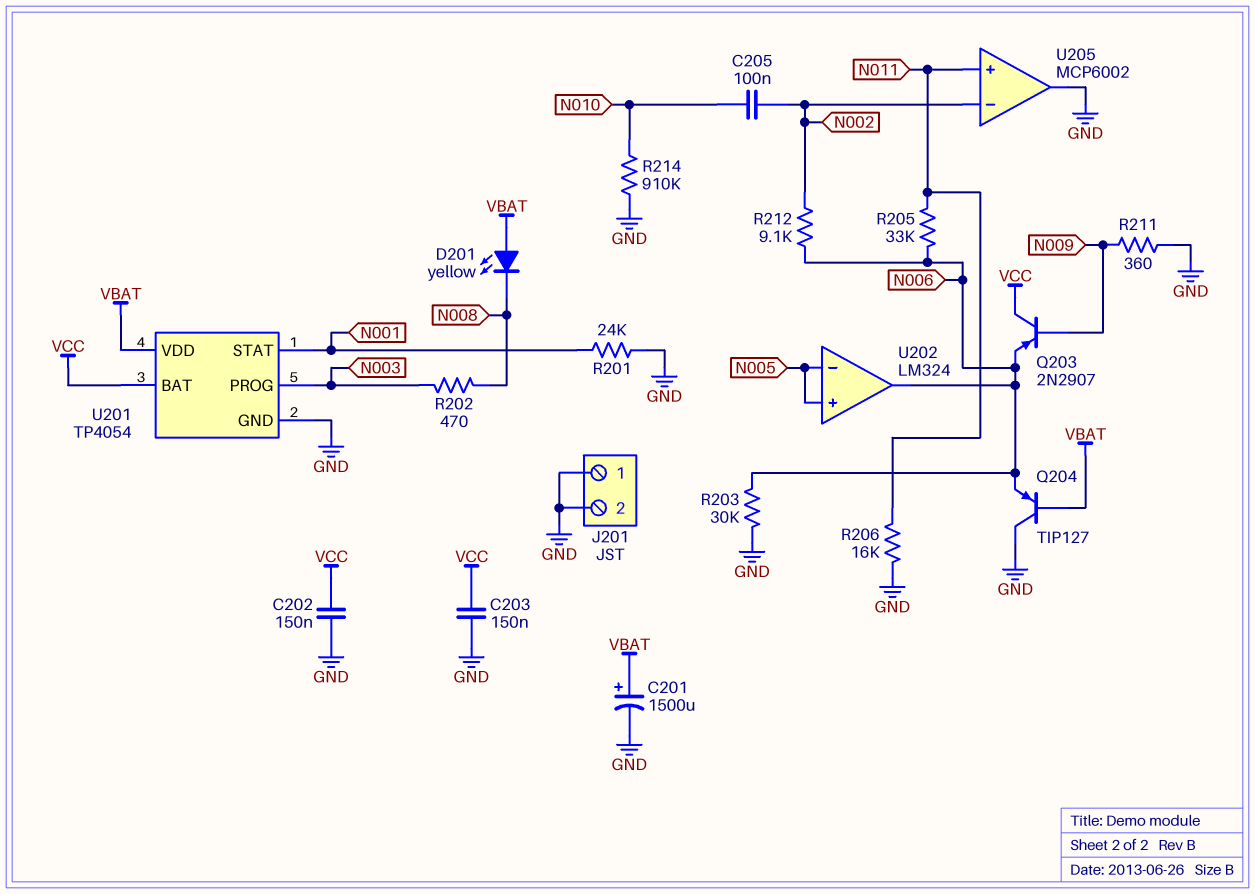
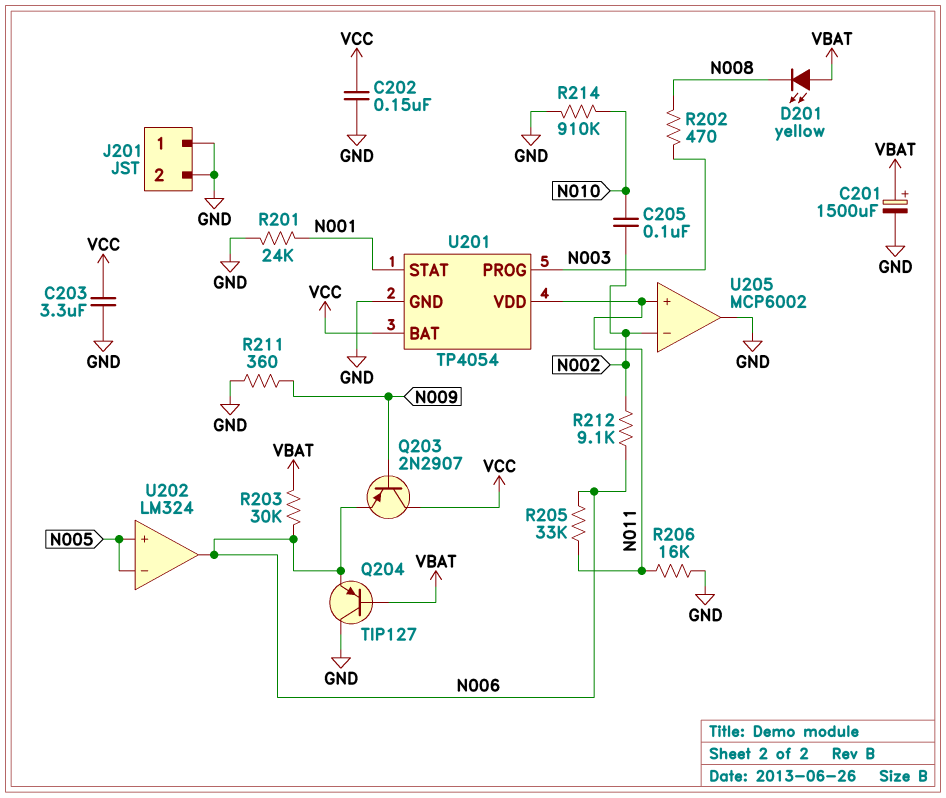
C203: 150nF (GND, VCC) -> 3.3uF (GND, VCC)
R203: 30k (GND, N006) -> 30k (N006, VBAT)
U201 pin VDD: VBAT -> N011

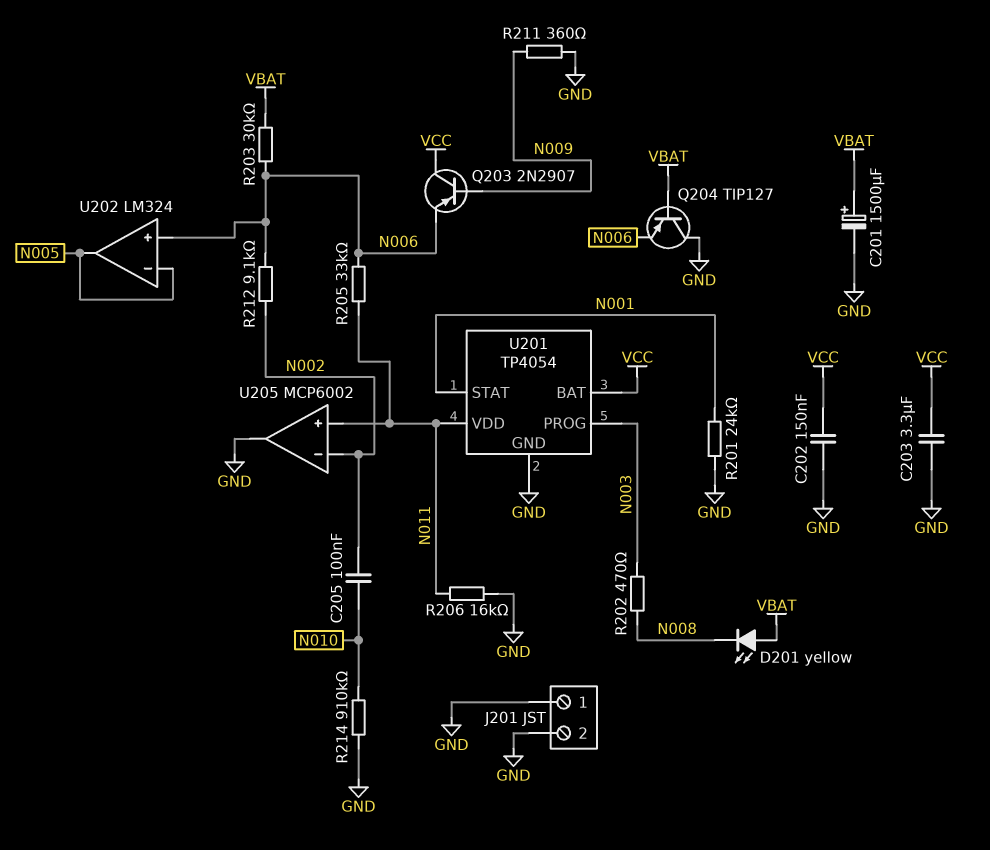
U202 pin in+: N005 -> N006
U202 pin out: N006 -> N005

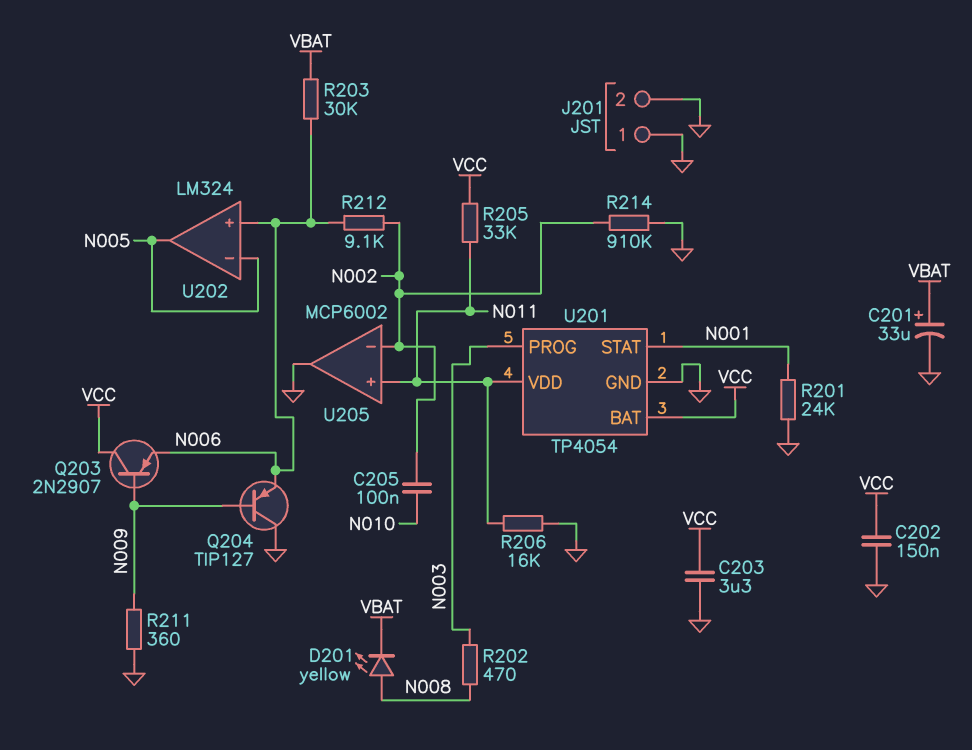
C201: 1500uF (plus VBAT, minus GND) -> 33uF (plus VBAT, minus GND)
D201: LED yellow (A VBAT, K N008) -> LED yellow (A N008, K VBAT)
Q204: PNP TIP127 (B VBAT, C GND, E N006) -> PNP TIP127 (B N009, C GND, E N006)
R205: 33k (N006, N011) -> 33k (N011, VCC)
R214: 910k (GND, N010) -> 910k (GND, N002)

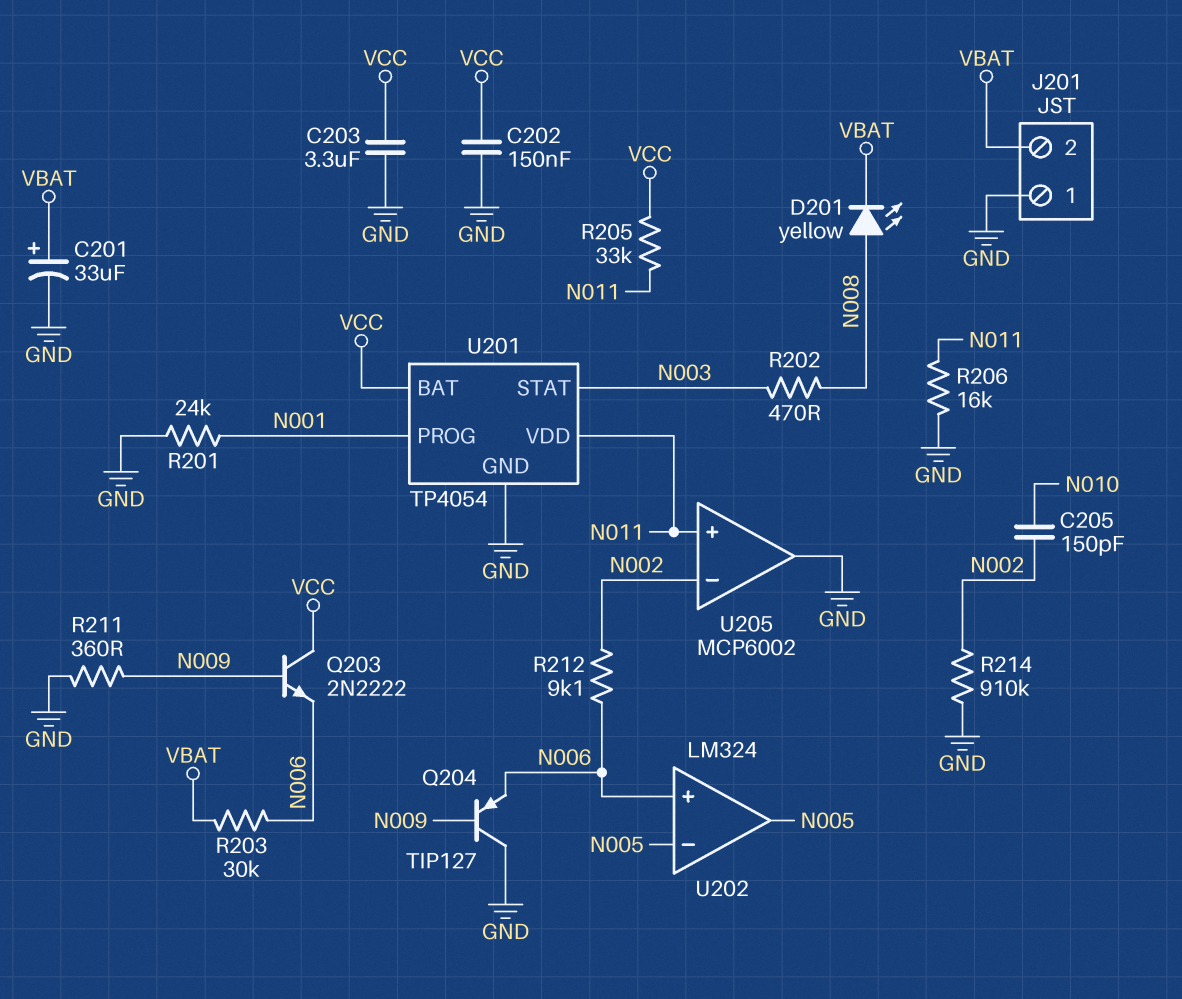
C205: 100nF (N002, N010) -> 150pF (N002, N010)
J201 pin 2: GND -> VBAT
Q203: PNP 2N2907 (B N009, C VCC, E N006) -> NPN 2N2222 (B N009, C VCC, E N006)
U201 pin PROG: N003 -> N001
U201 pin STAT: N001 -> N003

